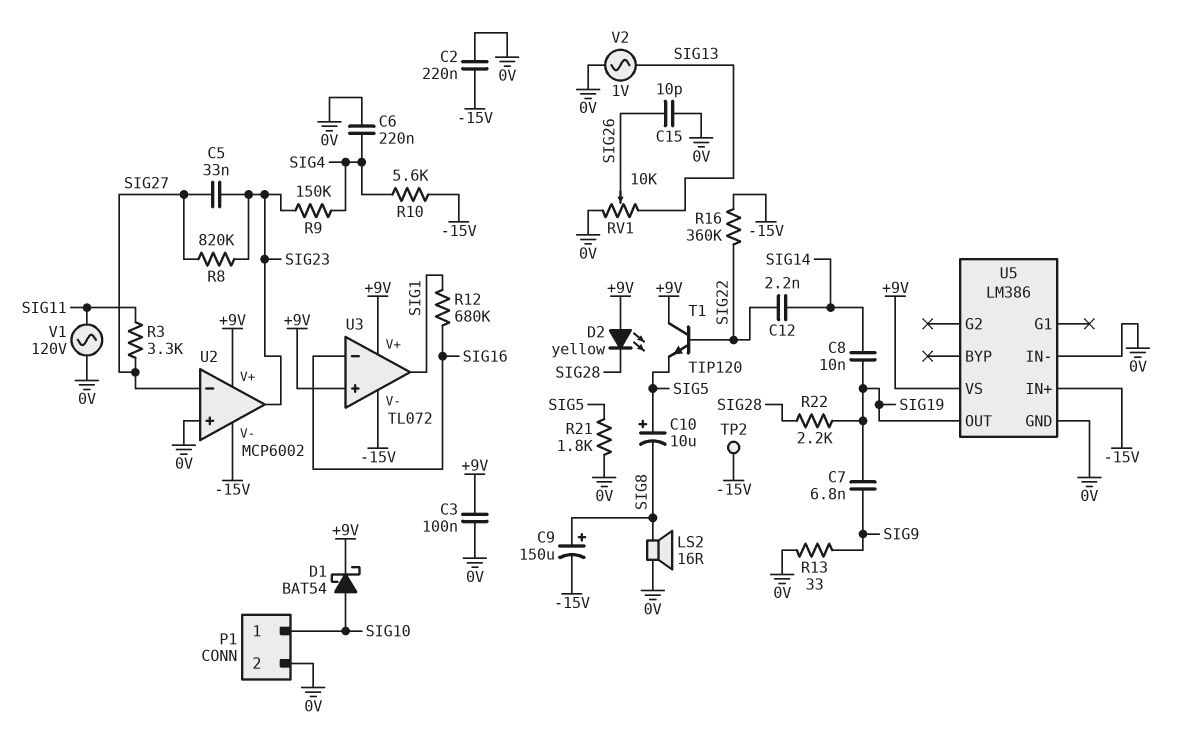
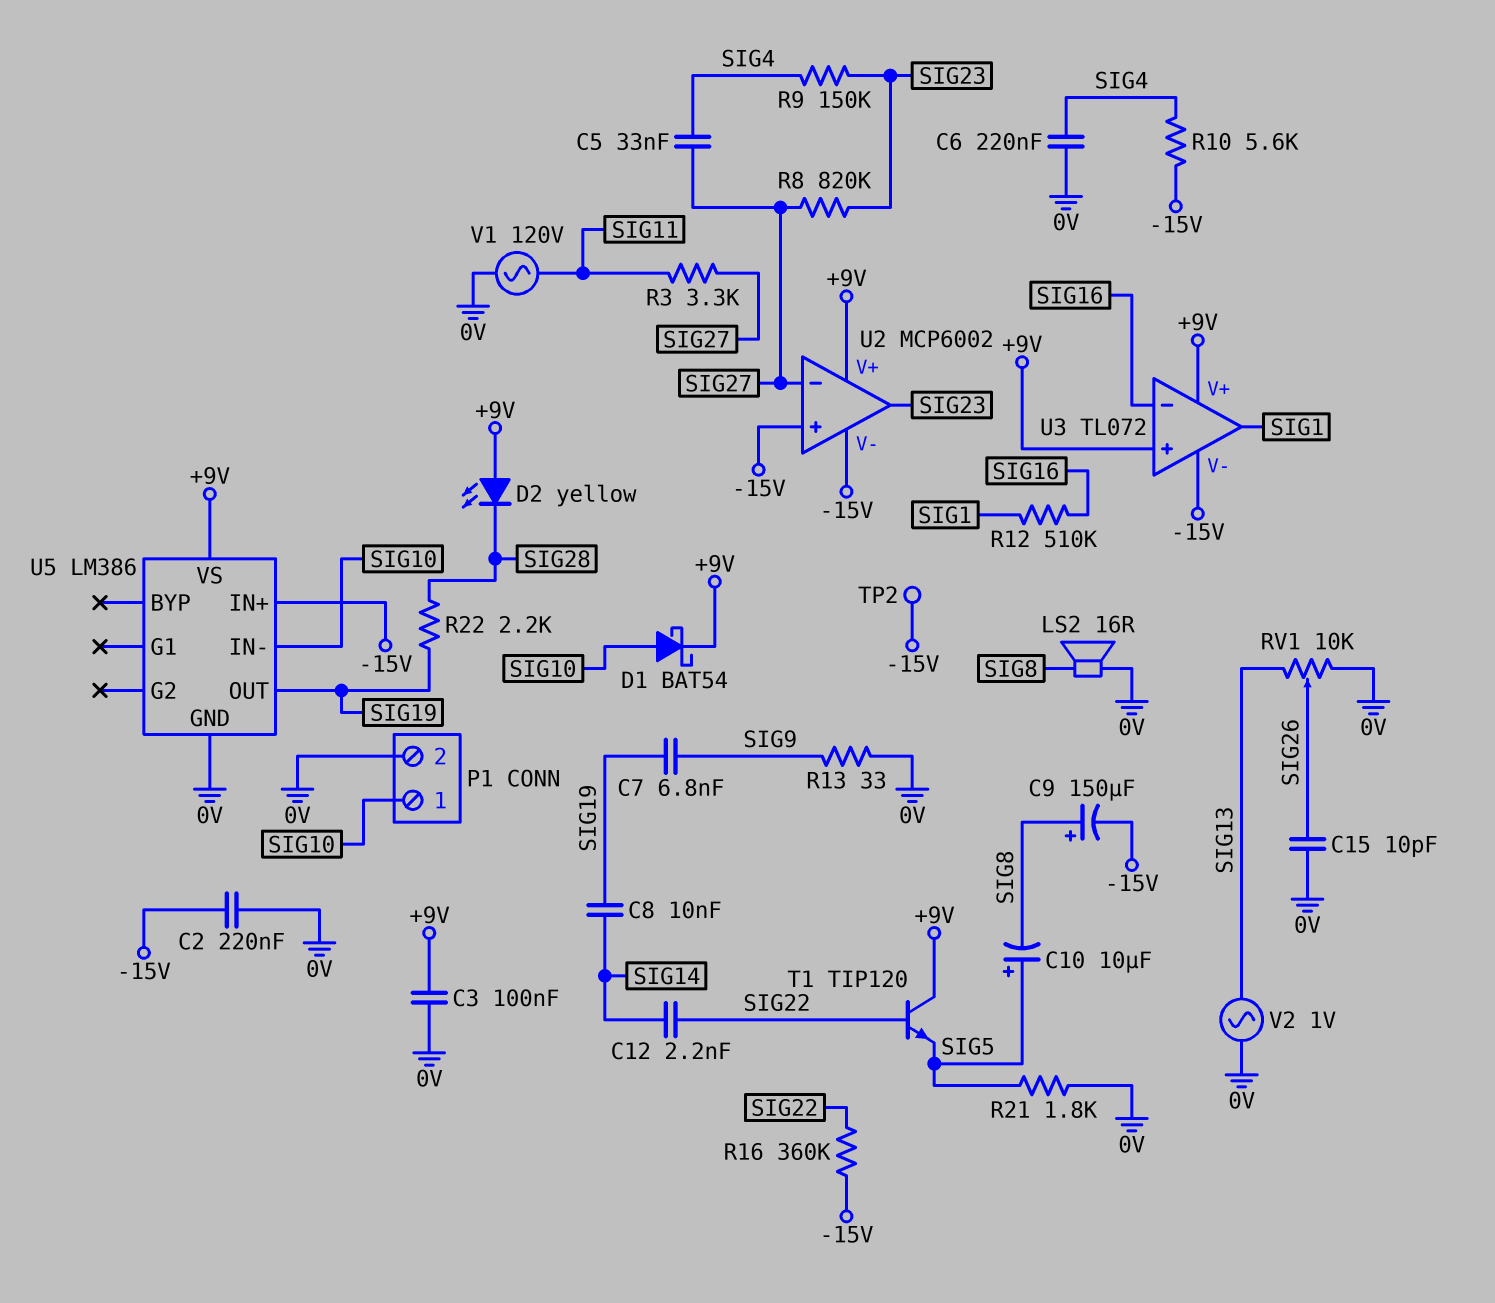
C5: 33nF (SIG23, SIG27) -> 33nF (SIG4, SIG27)
R12: 680k (SIG1, SIG16) -> 510k (SIG1, SIG16)
U2 pin in+: 0V -> -15V
U5 pin IN-: 0V -> SIG10

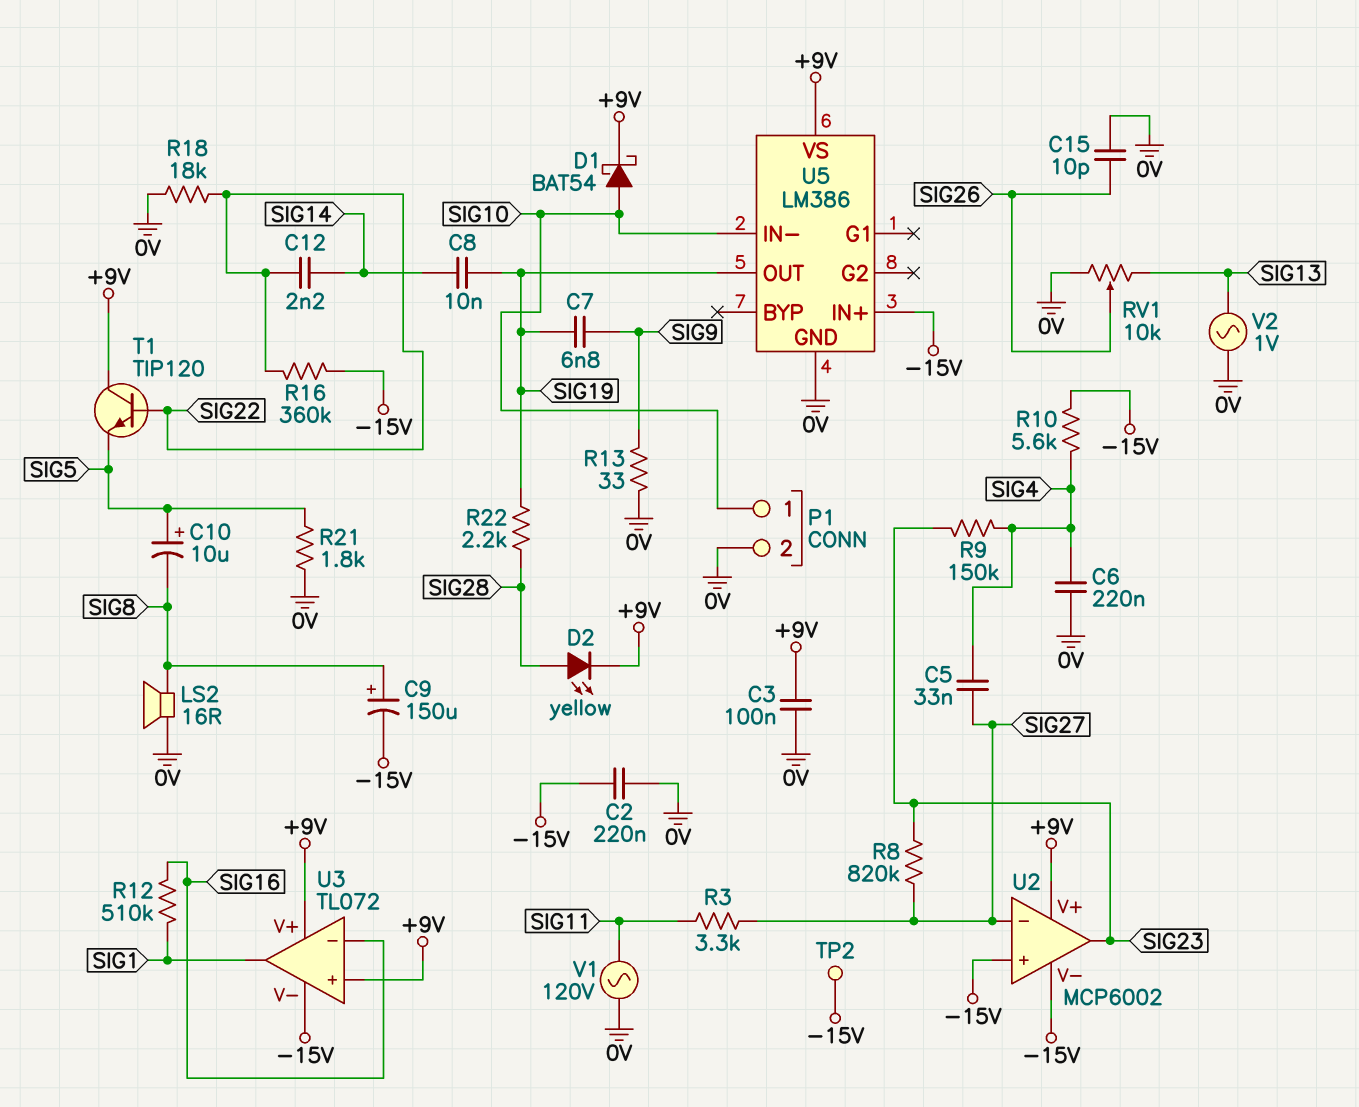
D2: LED yellow (A +9V, K SIG28) -> LED yellow (A SIG28, K +9V)
R18: none -> 18k (0V, SIG22)

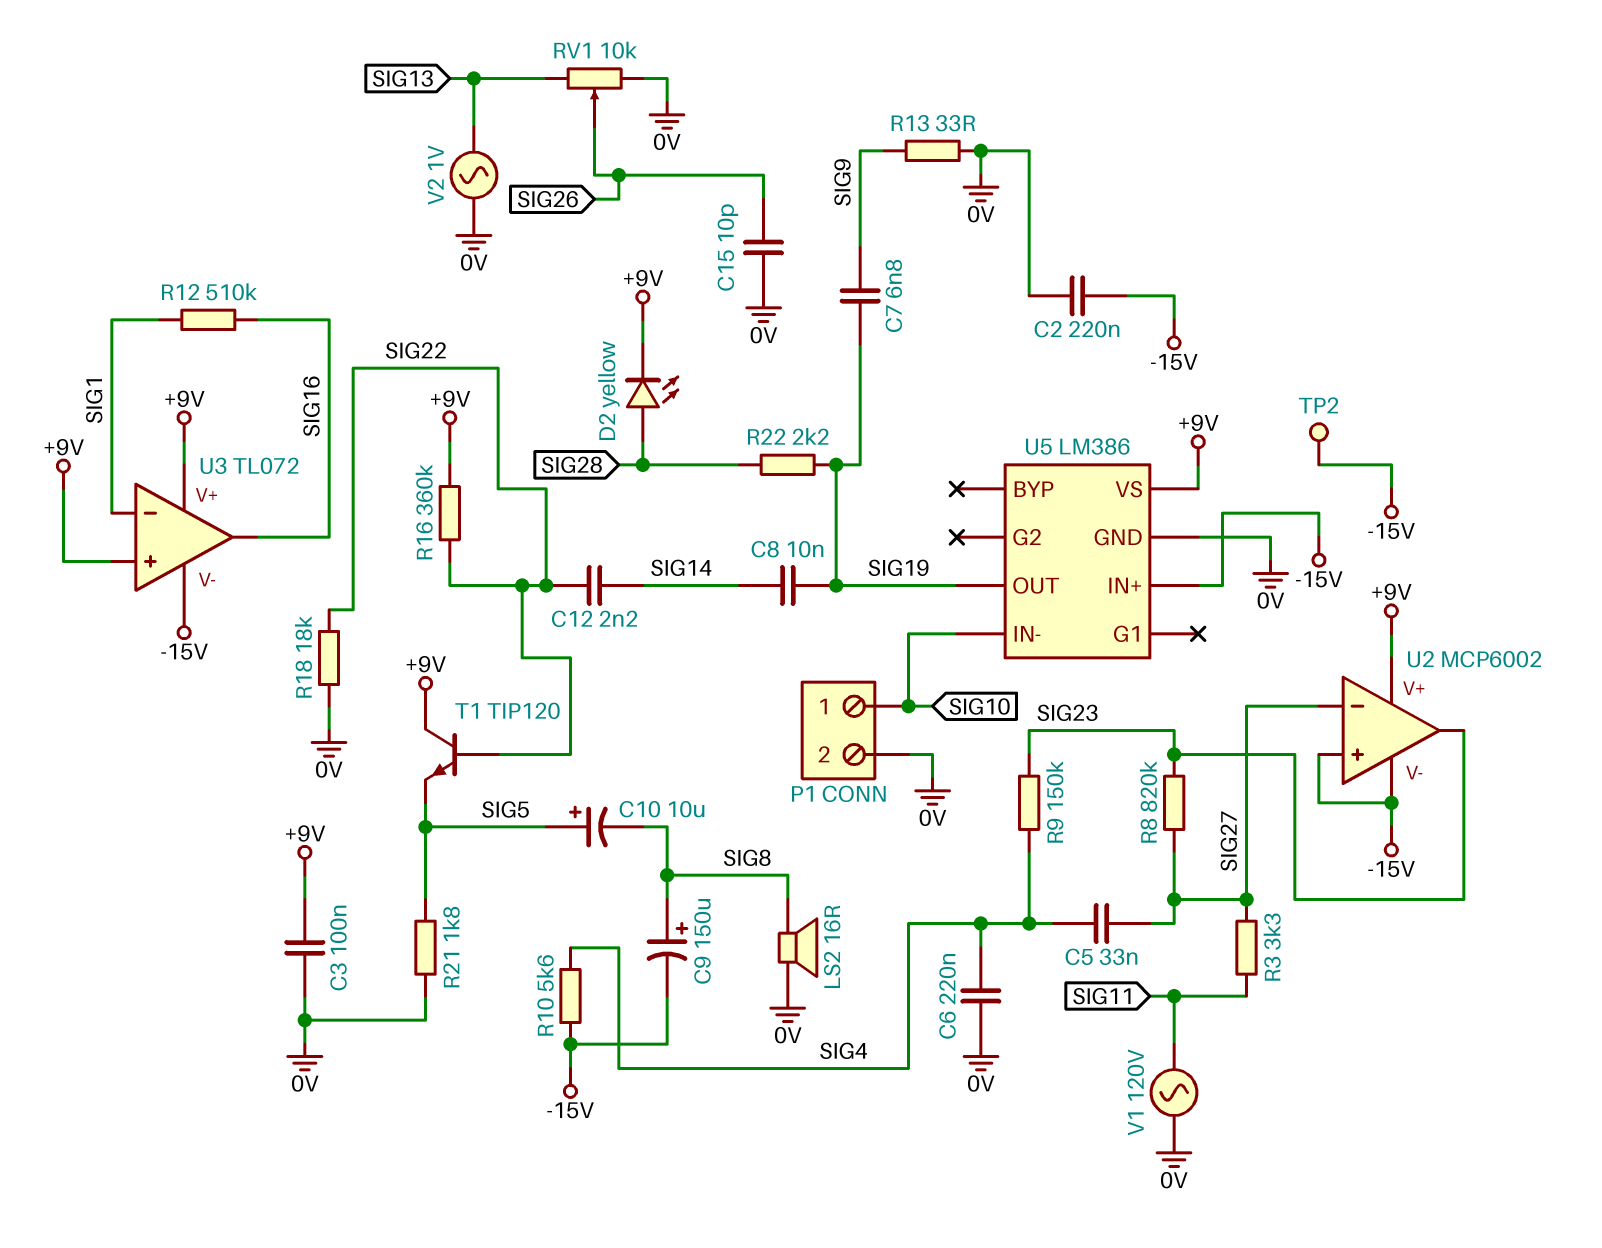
D1: schottky BAT54 (A SIG10, K +9V) -> none
R16: 360k (-15V, SIG22) -> 360k (+9V, SIG22)
U3 pin in-: SIG16 -> SIG1
U3 pin out: SIG1 -> SIG16

